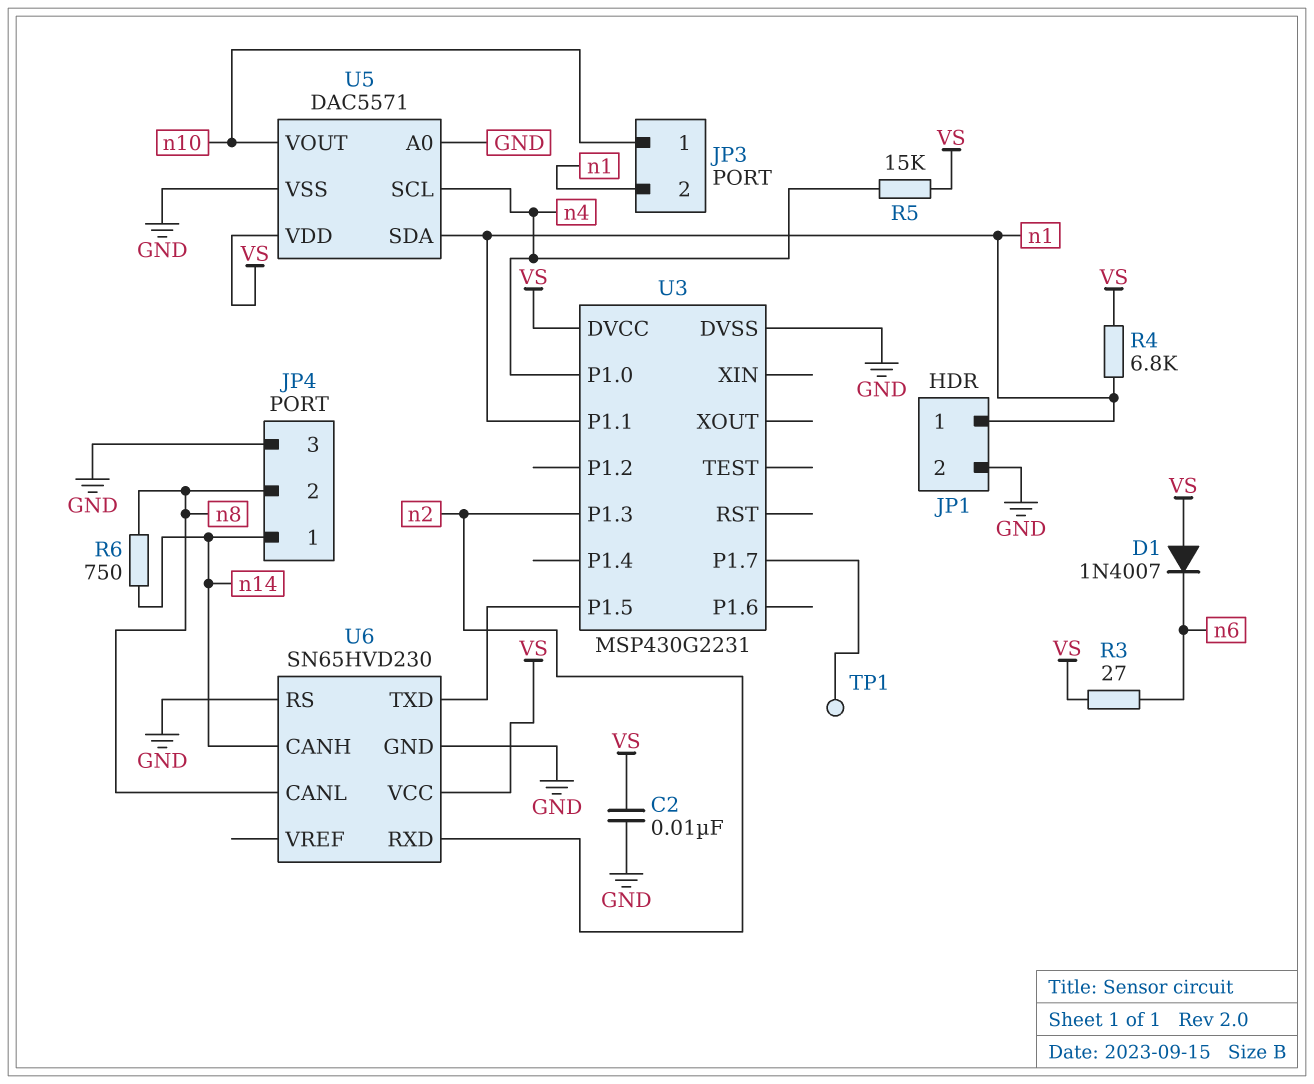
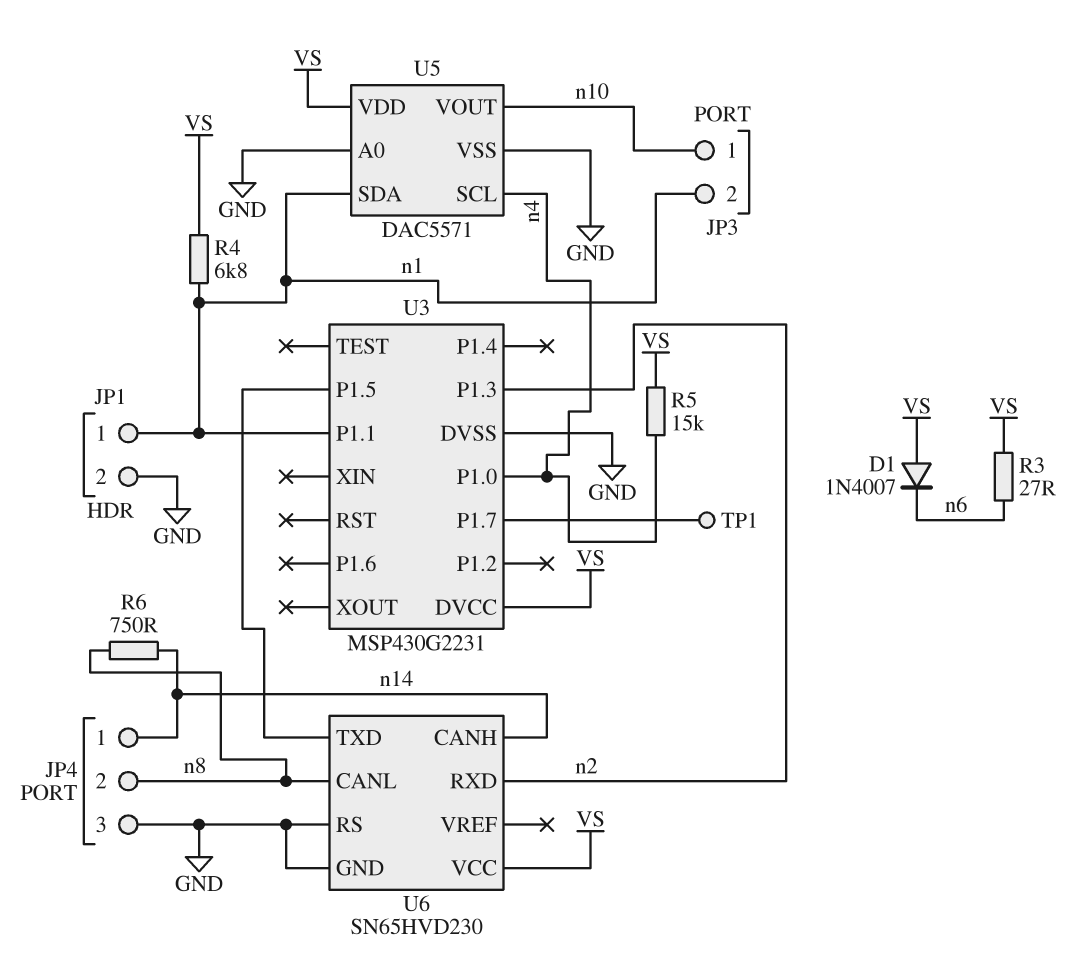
C2: 10nF (GND, VS) -> none

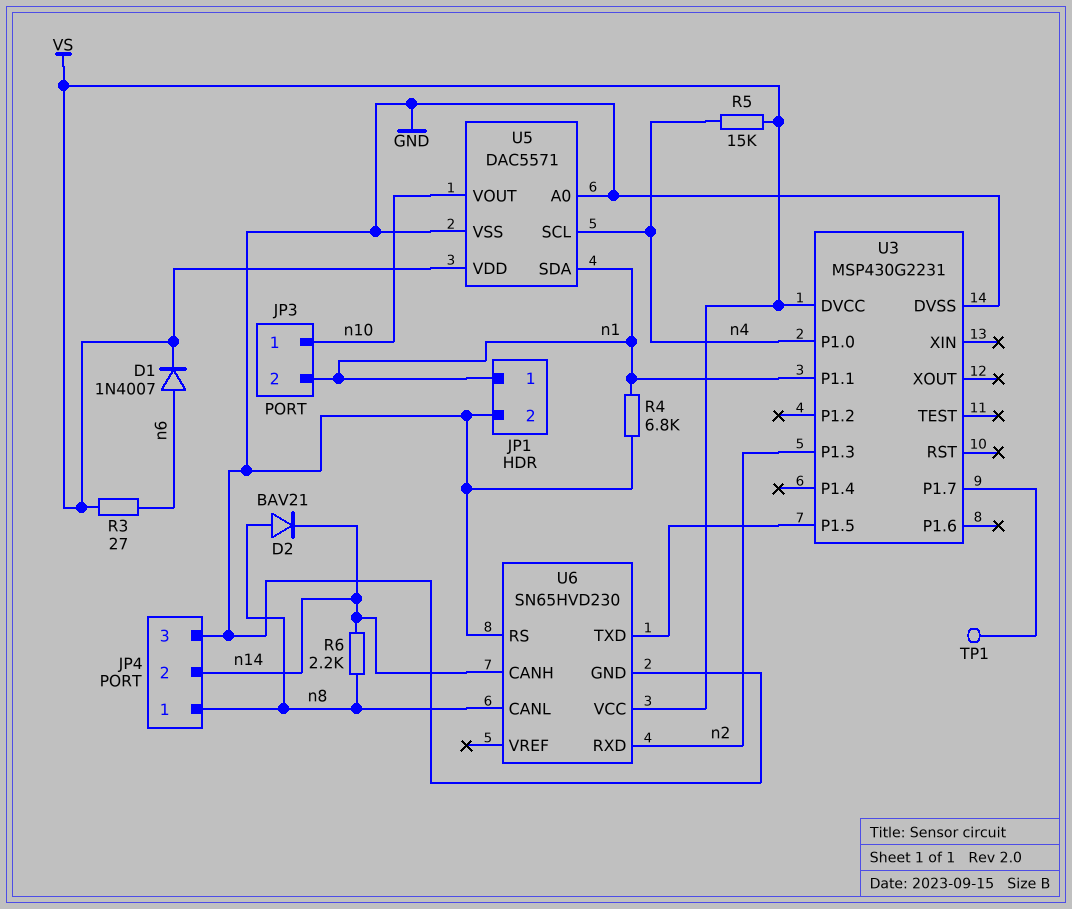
D1: diode 1N4007 (A VS, K n6) -> diode 1N4007 (A n6, K VS)
D2: none -> diode BAV21 (A n8, K n14)
JP4 pin 1: n14 -> n8
JP4 pin 2: n8 -> n14
R4: 6.8k (VS, n1) -> 6.8k (GND, n1)
R6: 750 (n8, n14) -> 2.2k (n8, n14)

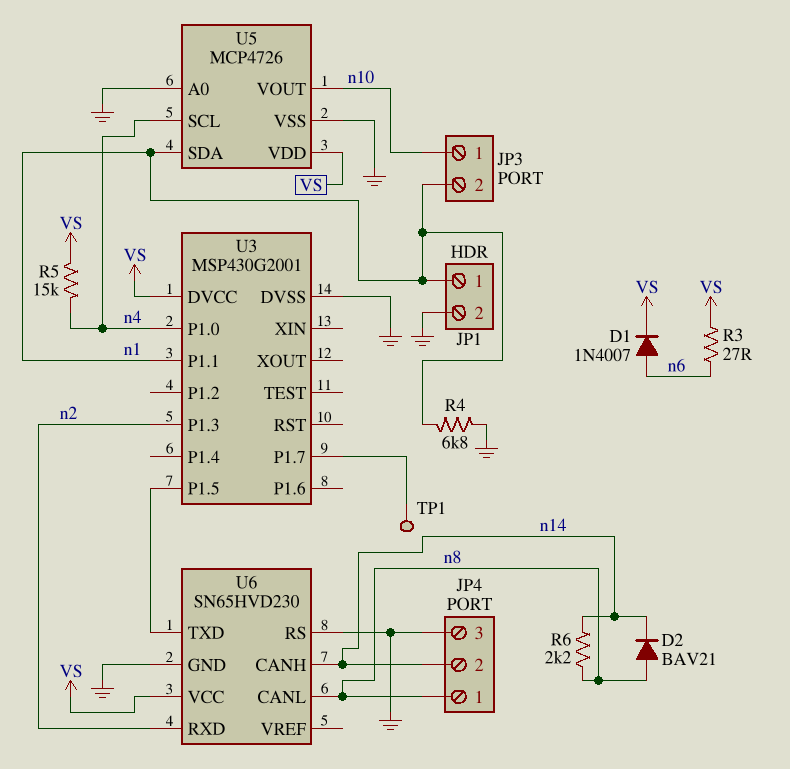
U3: MSP430G2231 -> MSP430G2001
U5: DAC5571 -> MCP4726

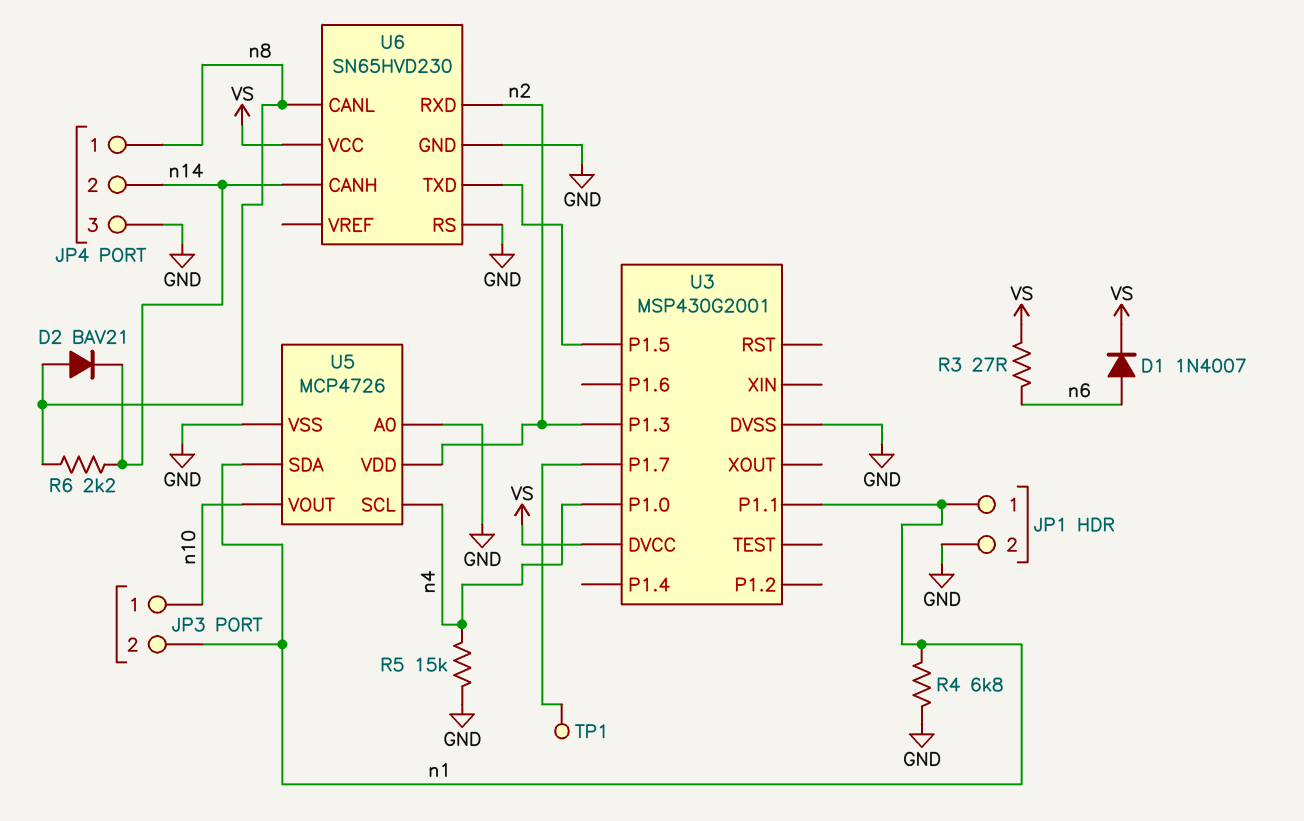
R5: 15k (VS, n4) -> 15k (GND, n4)
U5 pin VDD: VS -> n2

